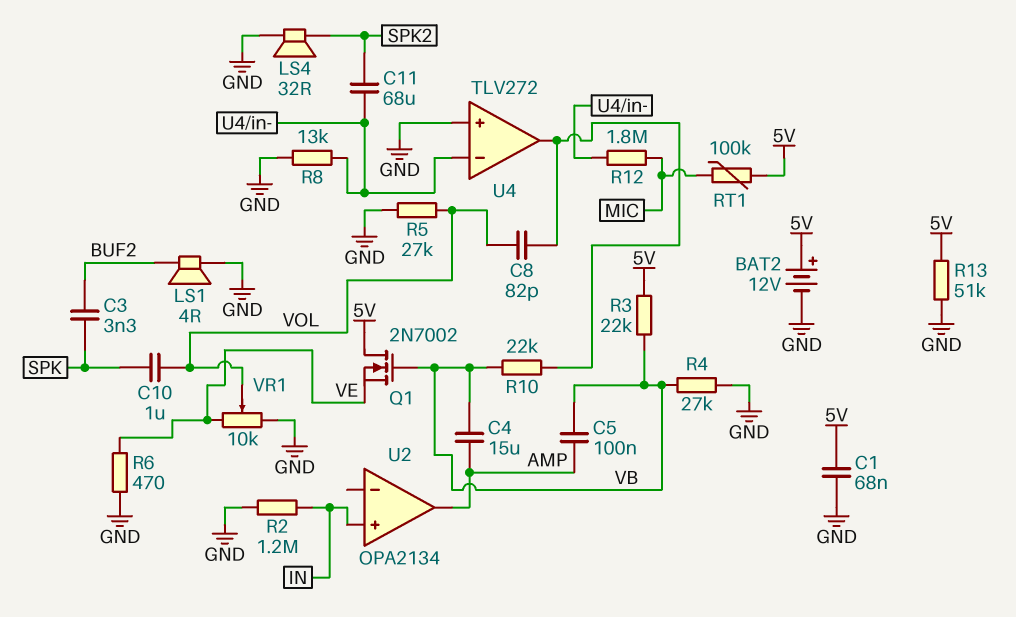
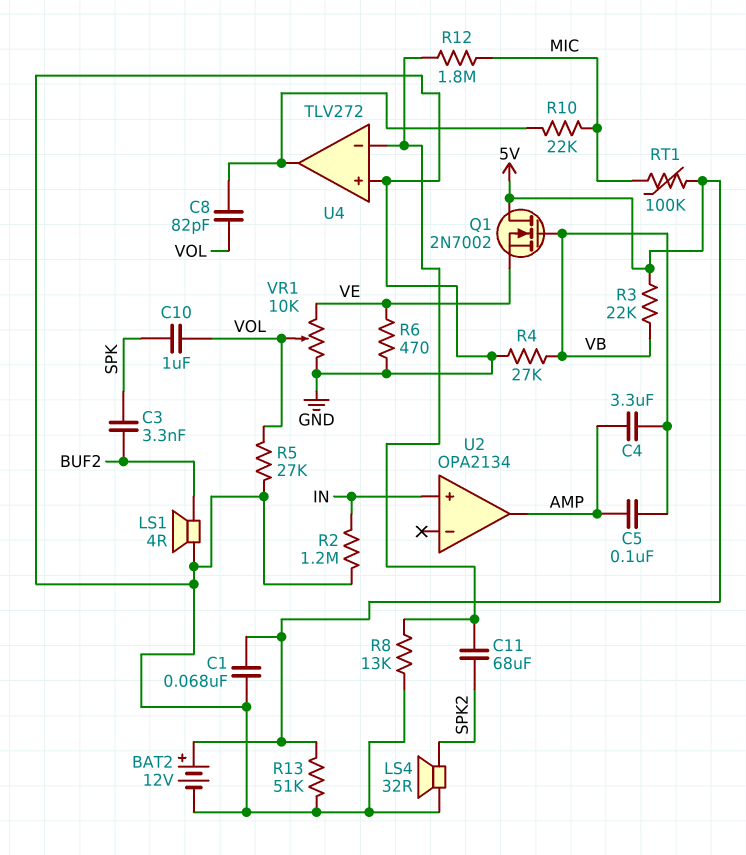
C4: 15uF (AMP, VB) -> 3.3uF (AMP, VB)
R10: 22k (U4/out, VB) -> 22k (MIC, U4/out)

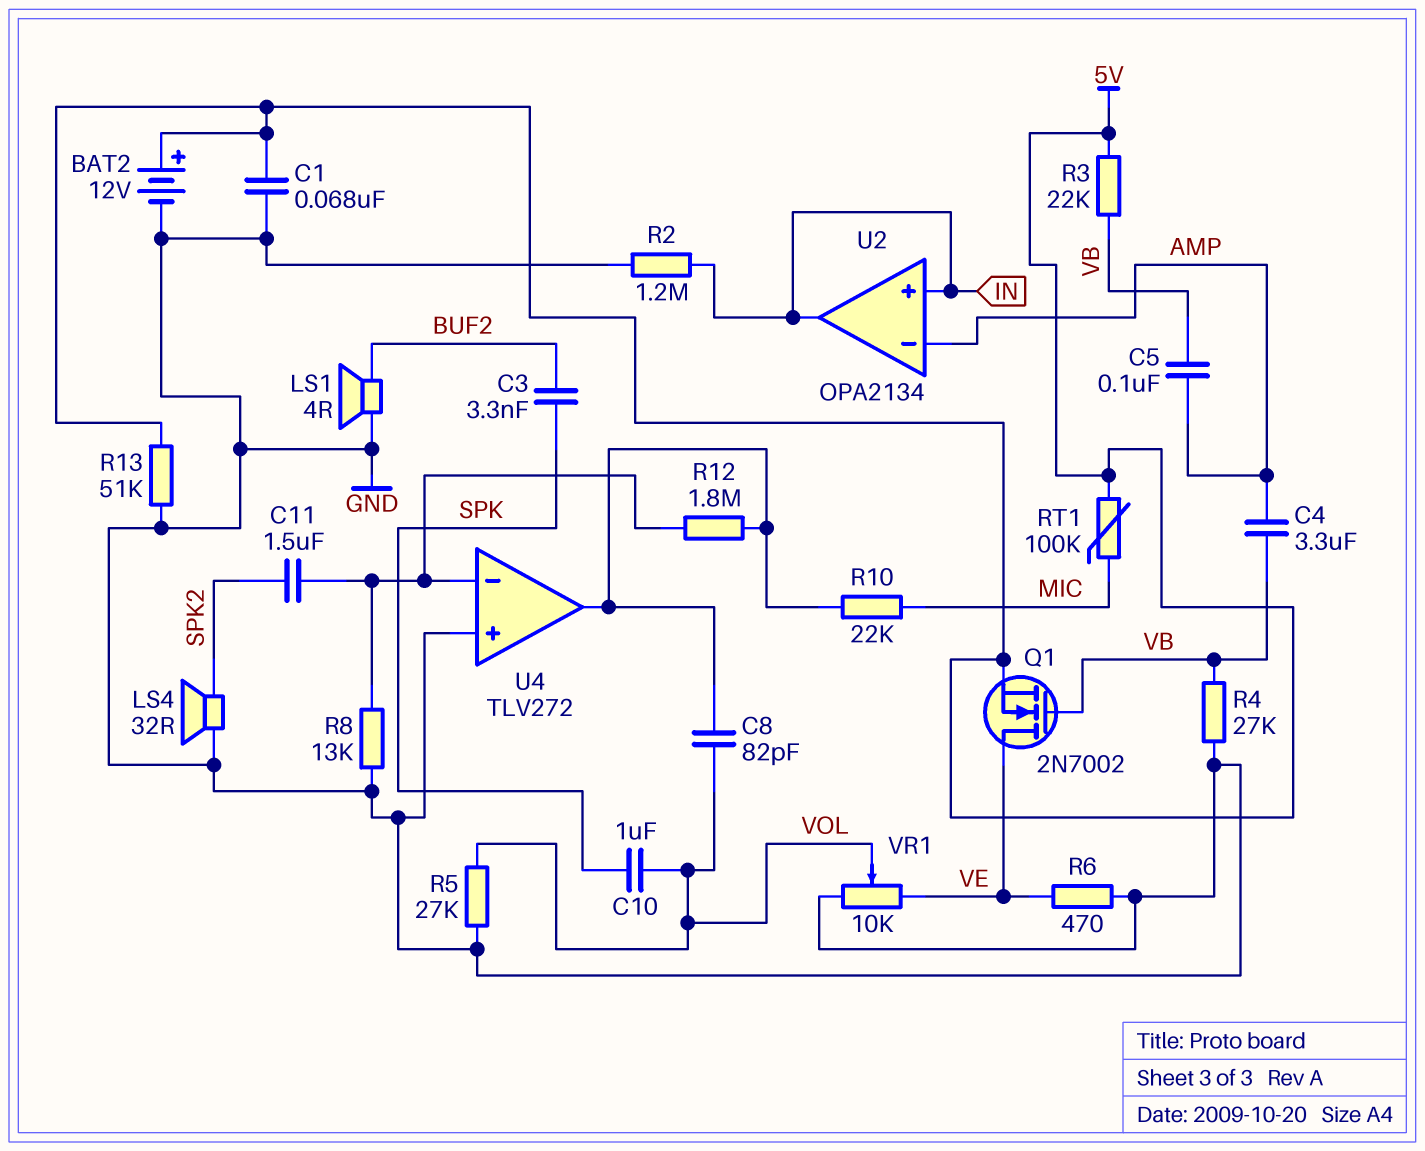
C11: 68uF (SPK2, U4/in-) -> 1.5uF (SPK2, U4/in-)
Q1: NMOS 2N7002 (G VB, D 5V, S VE) -> NMOS 2N7002 (G VB, D VE, S 5V)
R12: 1.8M (MIC, U4/in-) -> 1.8M (U4/in-, U4/out)
U2 pin in-: none -> AMP
U2 pin out: AMP -> IN

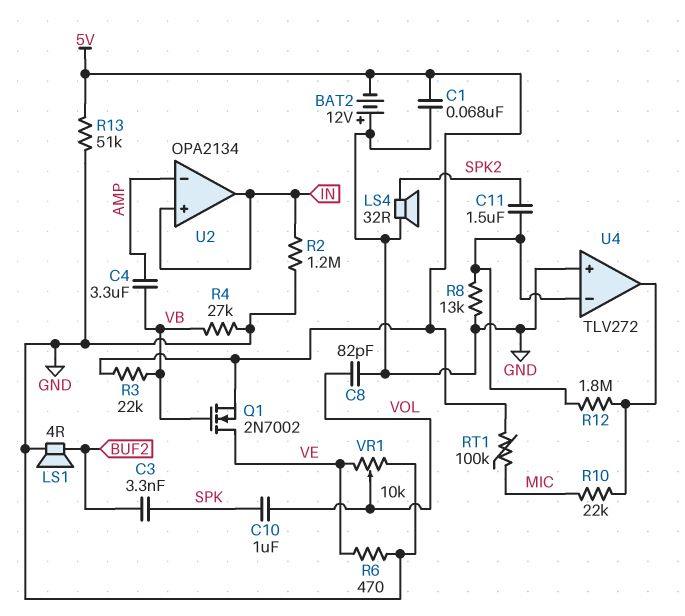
BAT2: 12V (plus 5V, minus GND) -> 12V (plus GND, minus 5V)
C5: 100nF (AMP, VB) -> none
C8: 82pF (U4/out, VOL) -> 82pF (GND, VOL)
R5: 27k (GND, VOL) -> none

